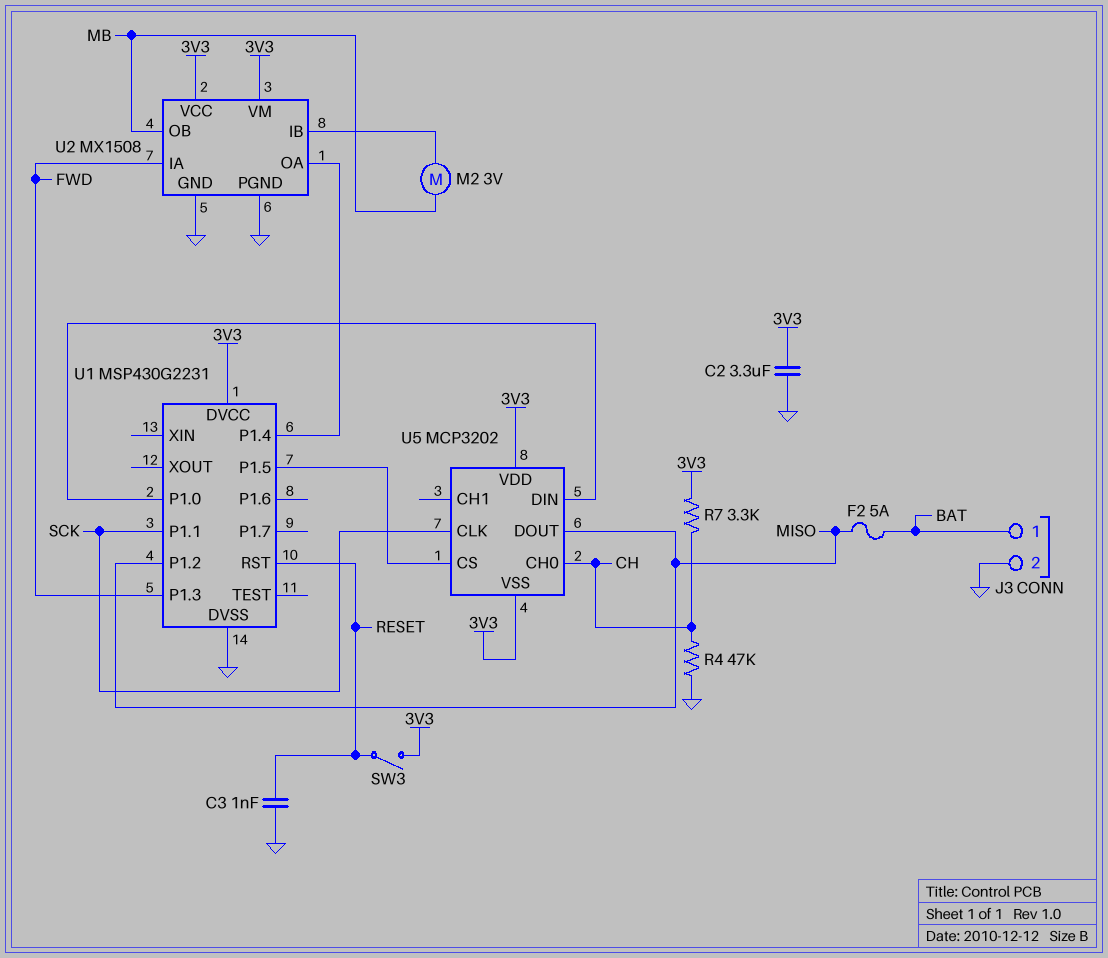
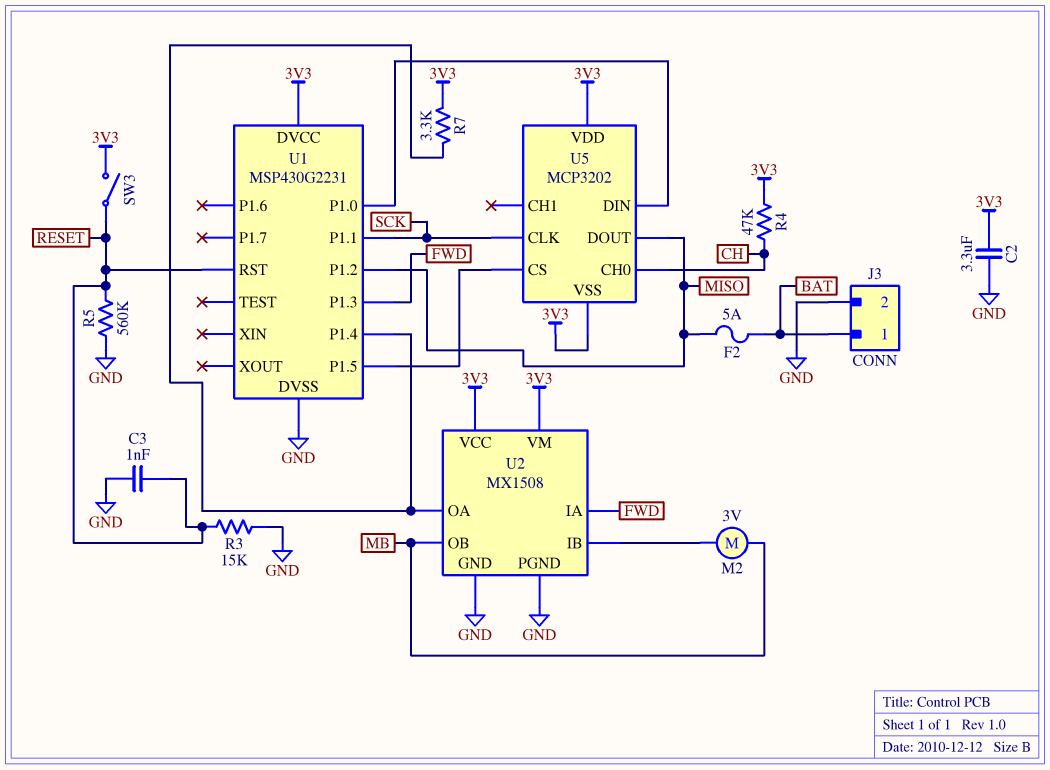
R3: none -> 15k (GND, RESET)
R4: 47k (CH, GND) -> 47k (3V3, CH)
R5: none -> 560k (GND, RESET)
R7: 3.3k (3V3, CH) -> 3.3k (3V3, U1/P1.4)

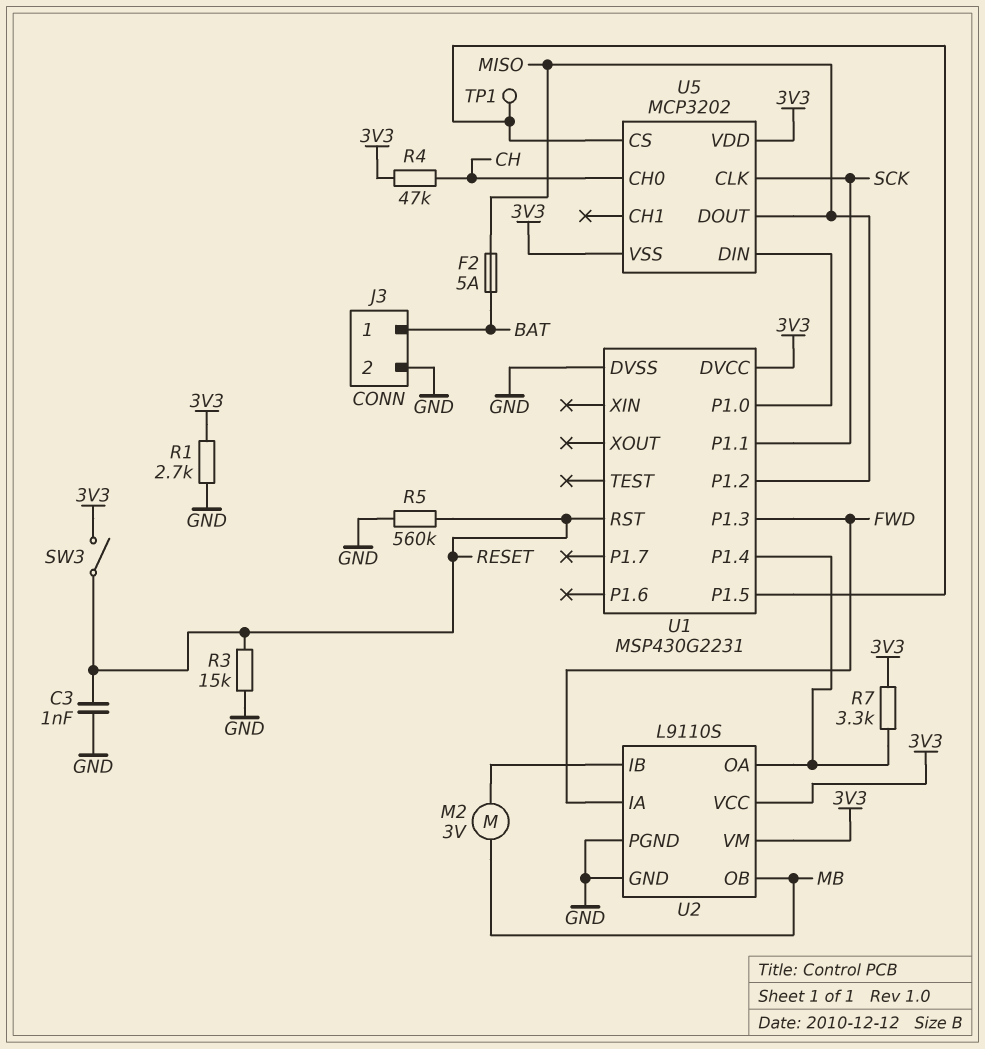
C2: 3.3uF (3V3, GND) -> none
R1: none -> 2.7k (3V3, GND)
TP1: none -> test point (U1/P1.5)
U2: MX1508 -> L9110S

